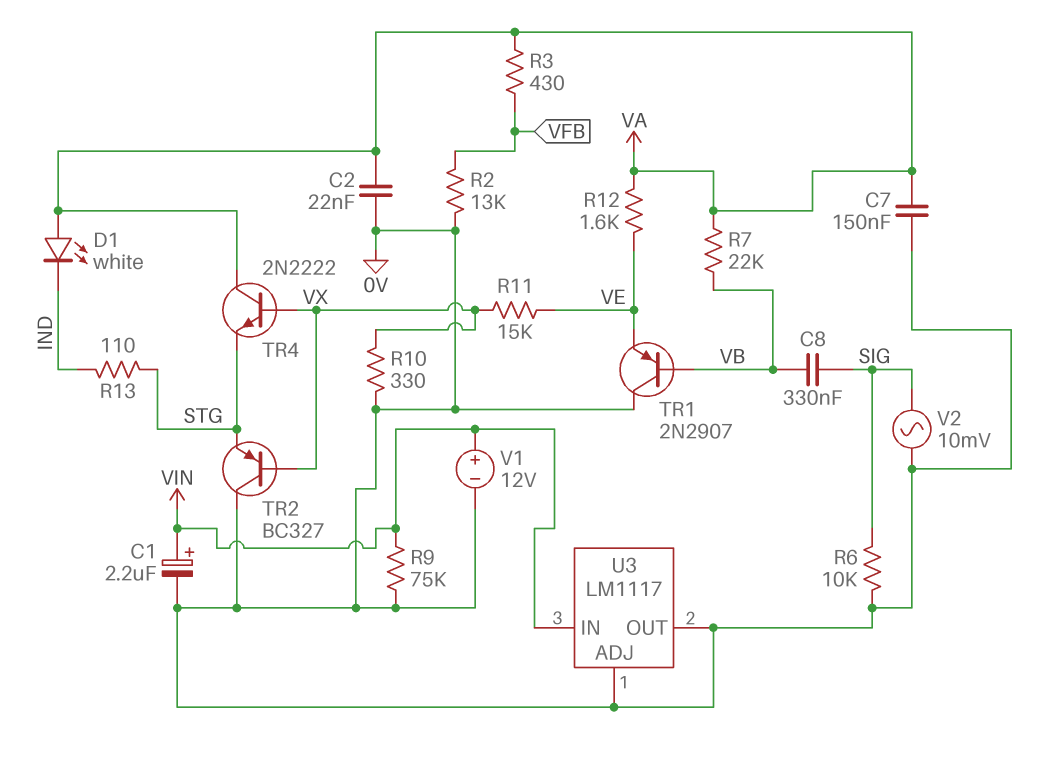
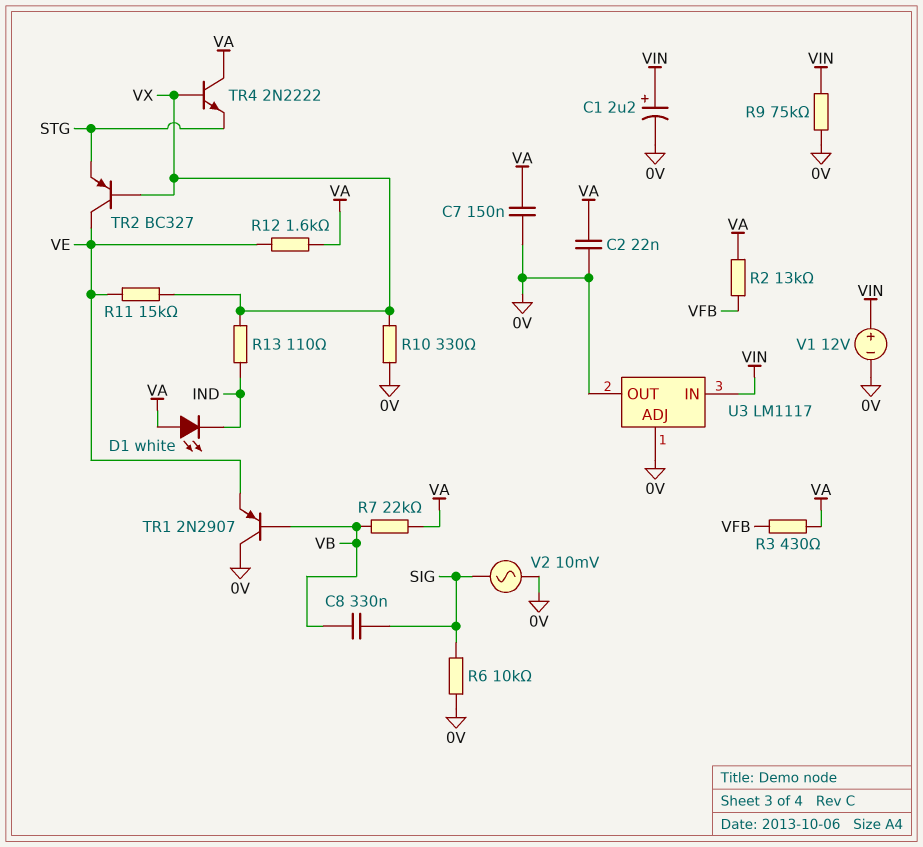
R2: 13k (0V, VFB) -> 13k (VA, VFB)
R13: 110 (IND, STG) -> 110 (IND, VX)
TR2: PNP BC327 (B VX, C 0V, E STG) -> PNP BC327 (B VX, C VE, E STG)

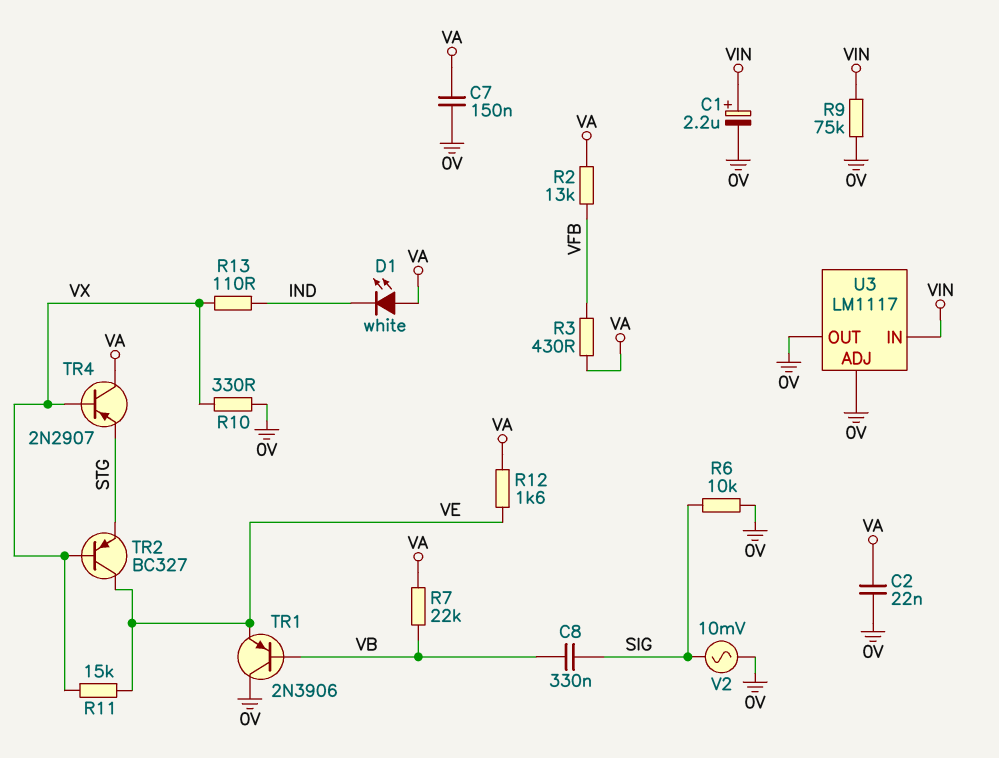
TR1: PNP 2N2907 (B VB, C 0V, E VE) -> PNP 2N3906 (B VB, C 0V, E VE)
TR4: NPN 2N2222 (B VX, C VA, E STG) -> PNP 2N2907 (B VX, C VA, E STG)
V1: 12V (plus VIN, minus 0V) -> none

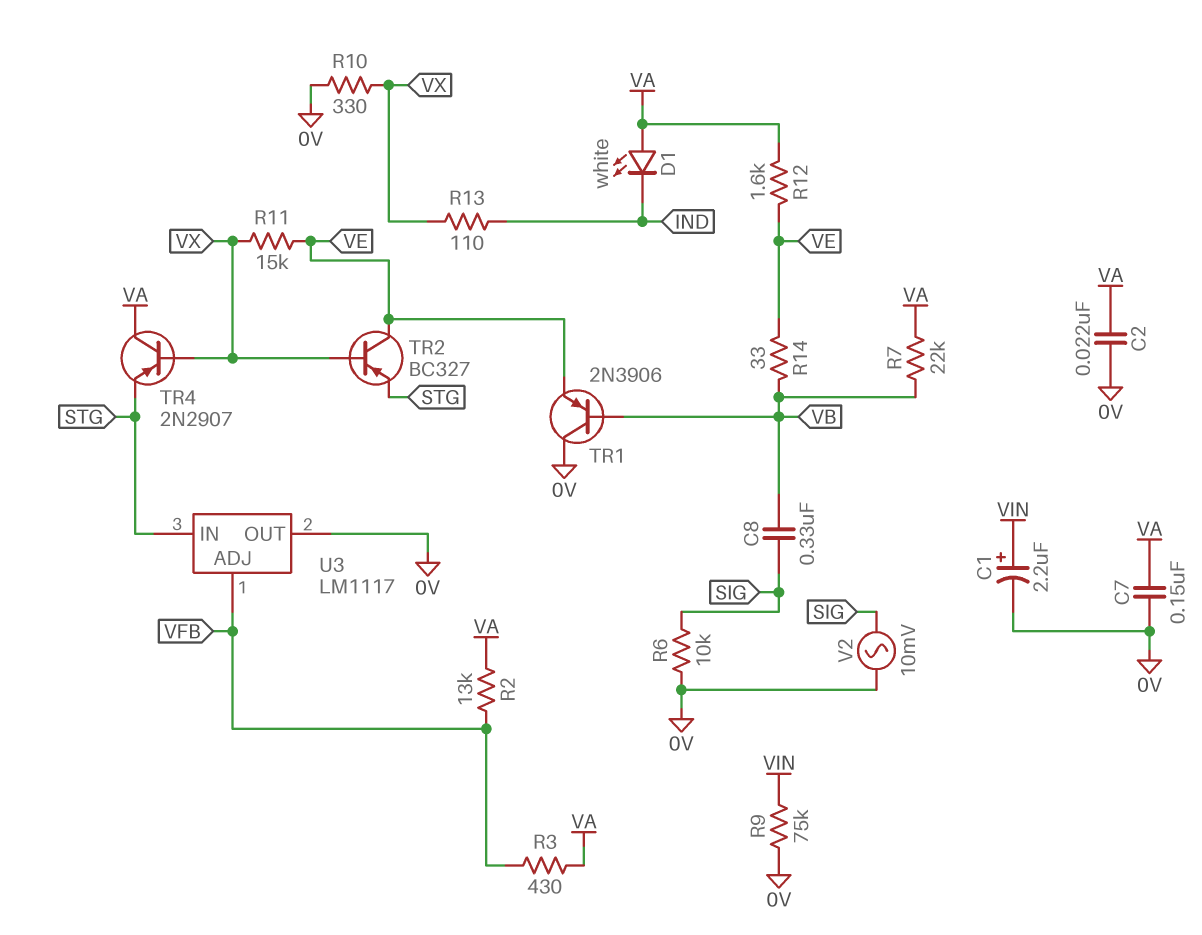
R14: none -> 33 (VB, VE)
U3 pin ADJ: 0V -> VFB
U3 pin IN: VIN -> STG

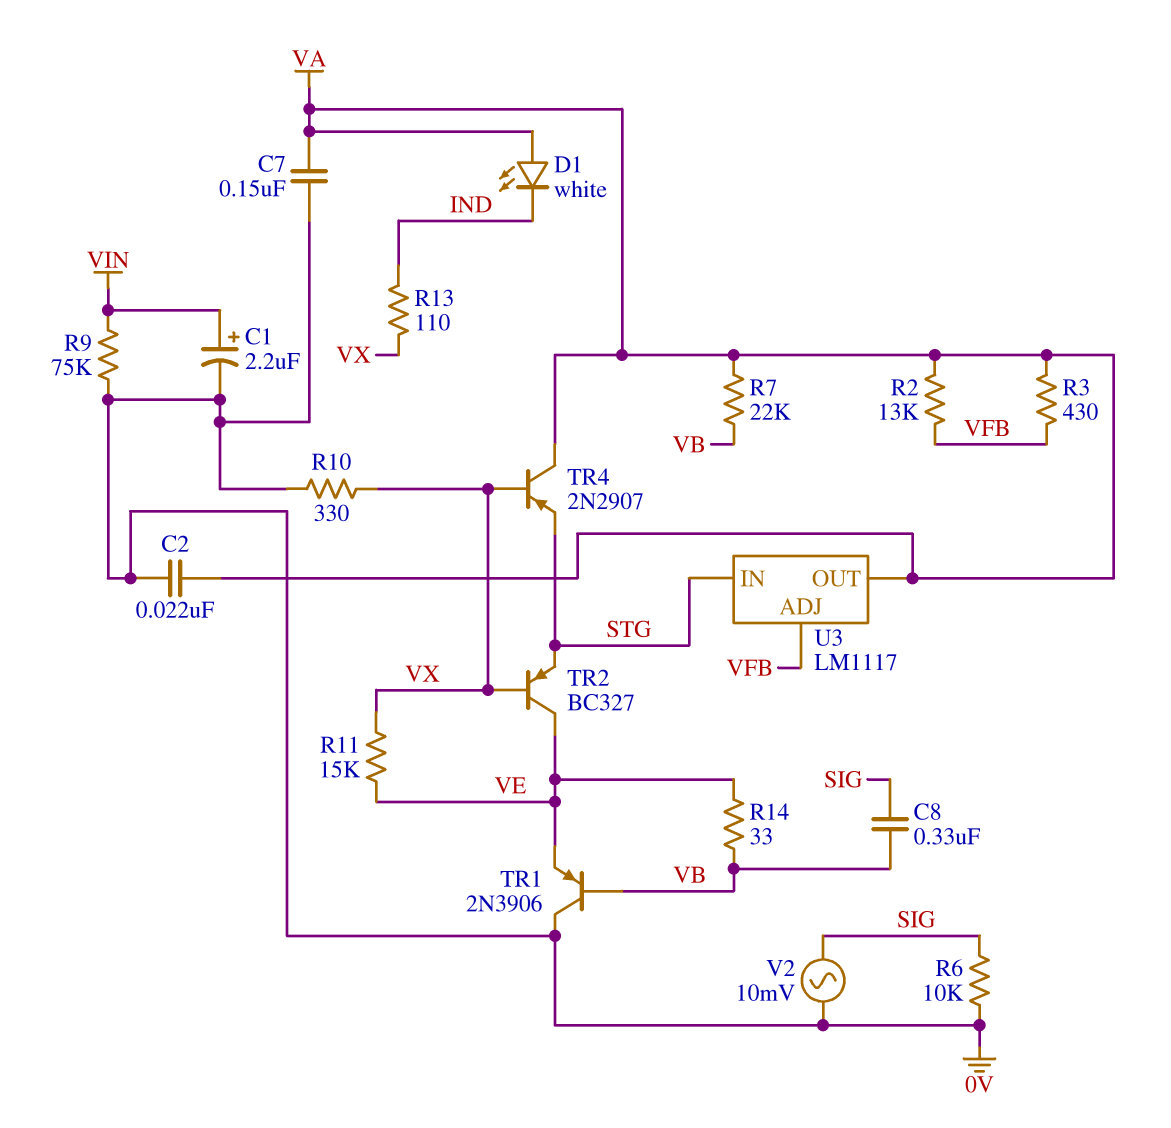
R12: 1.6k (VA, VE) -> none
U3 pin OUT: 0V -> VA

